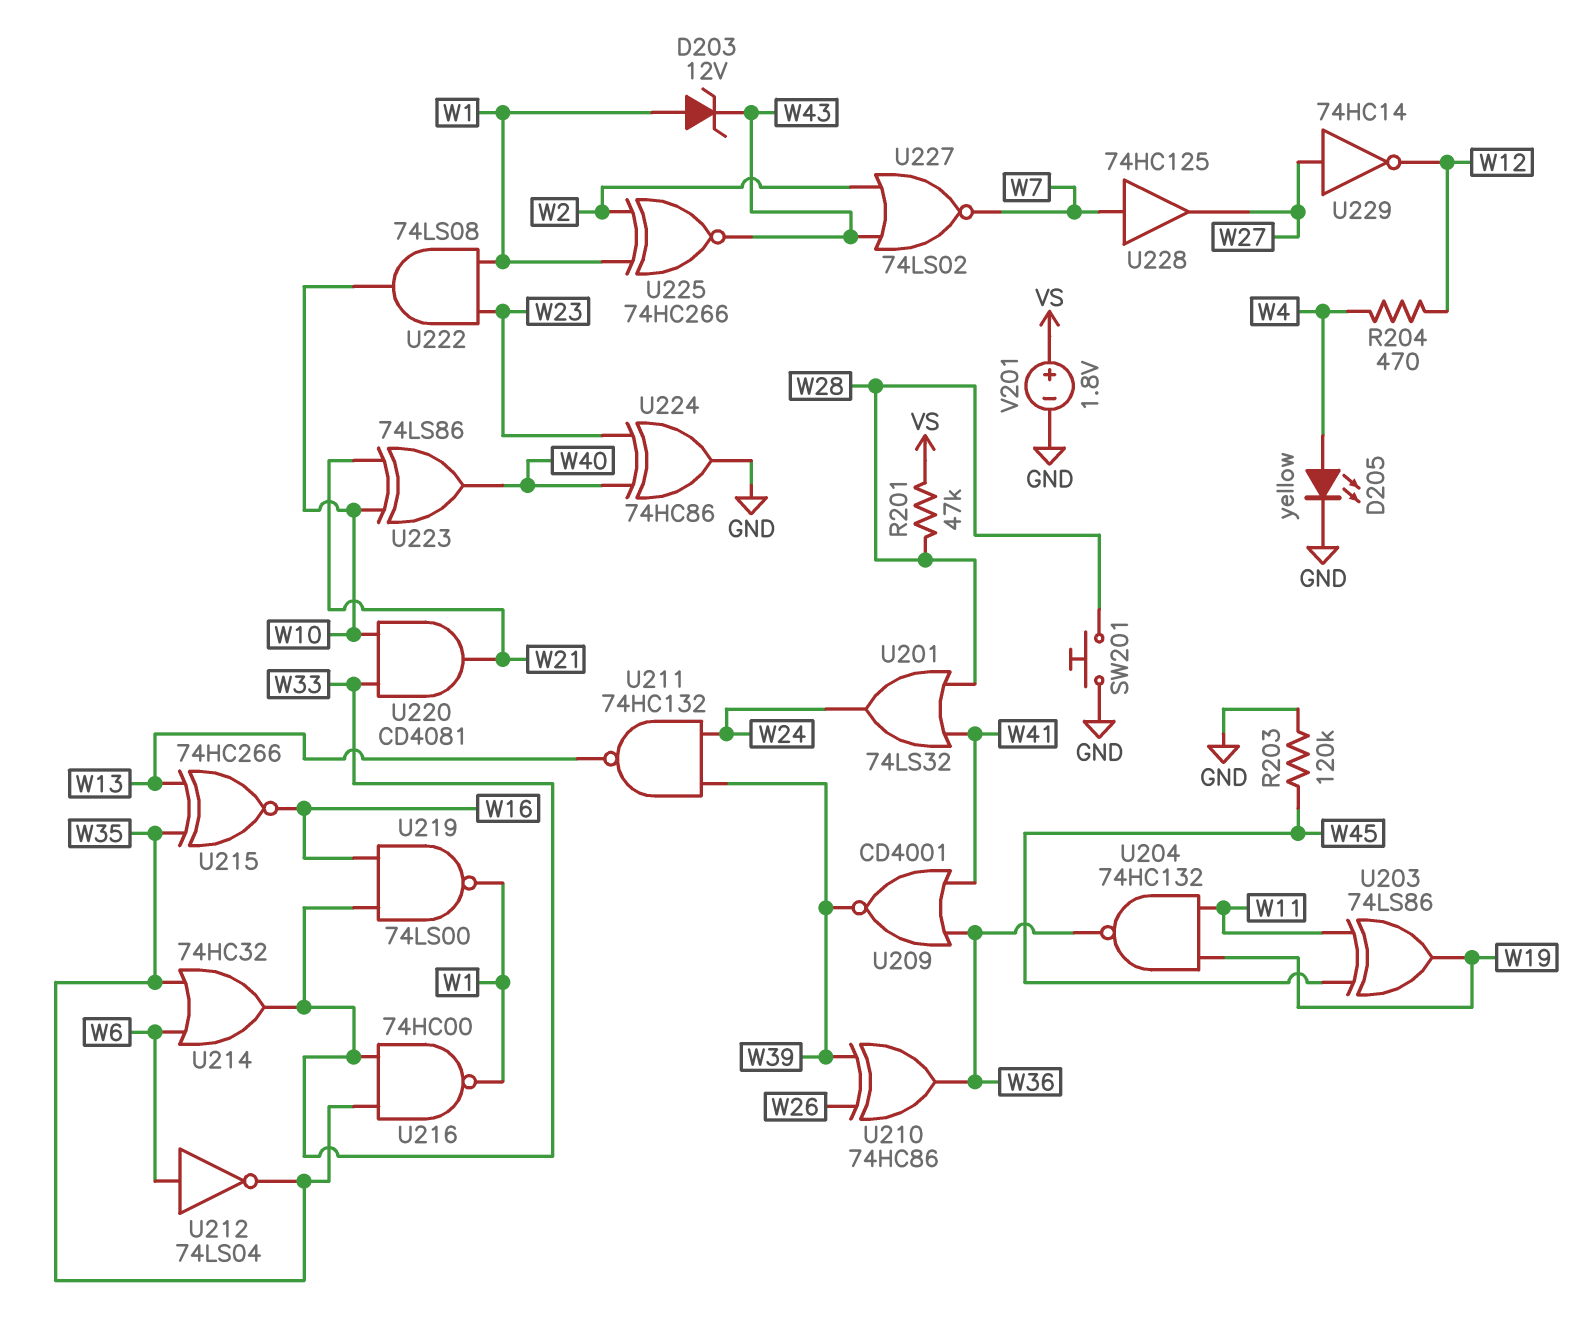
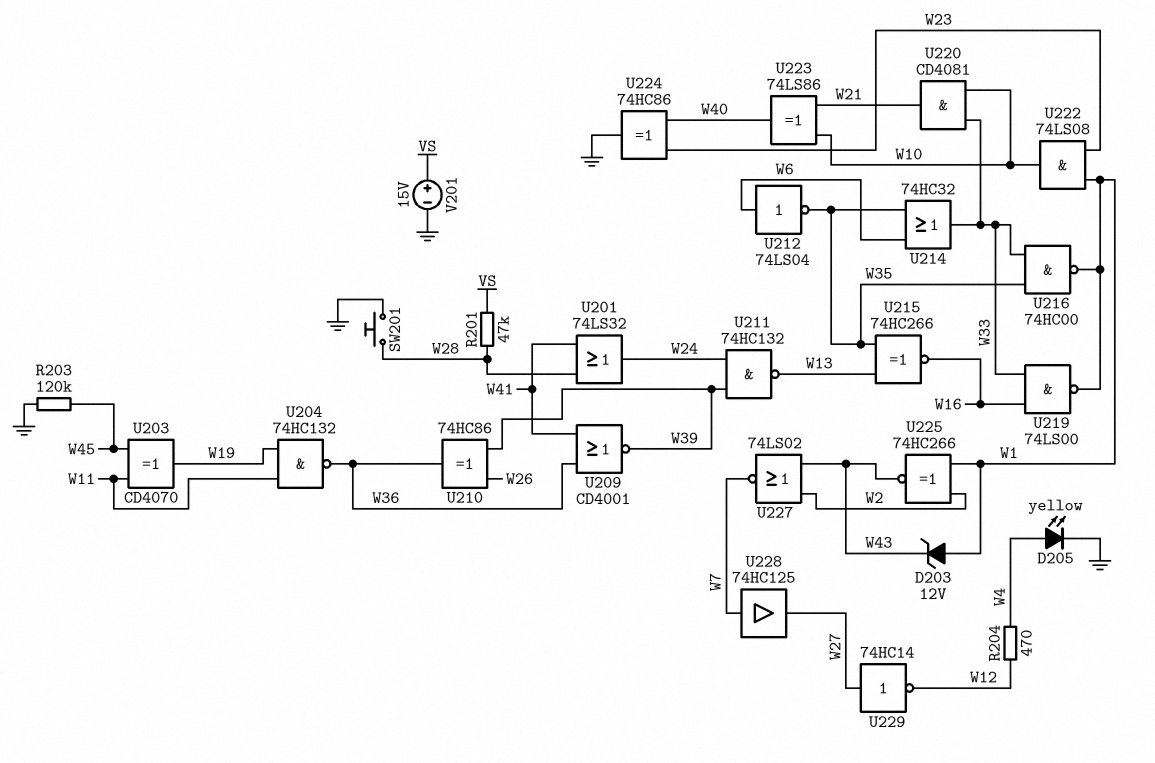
U203: XOR 74LS86 (in W11, in W45, out W19) -> XOR CD4070 (in W11, in W45, out W19)
V201: 1.8V (plus VS, minus GND) -> 15V (plus VS, minus GND)

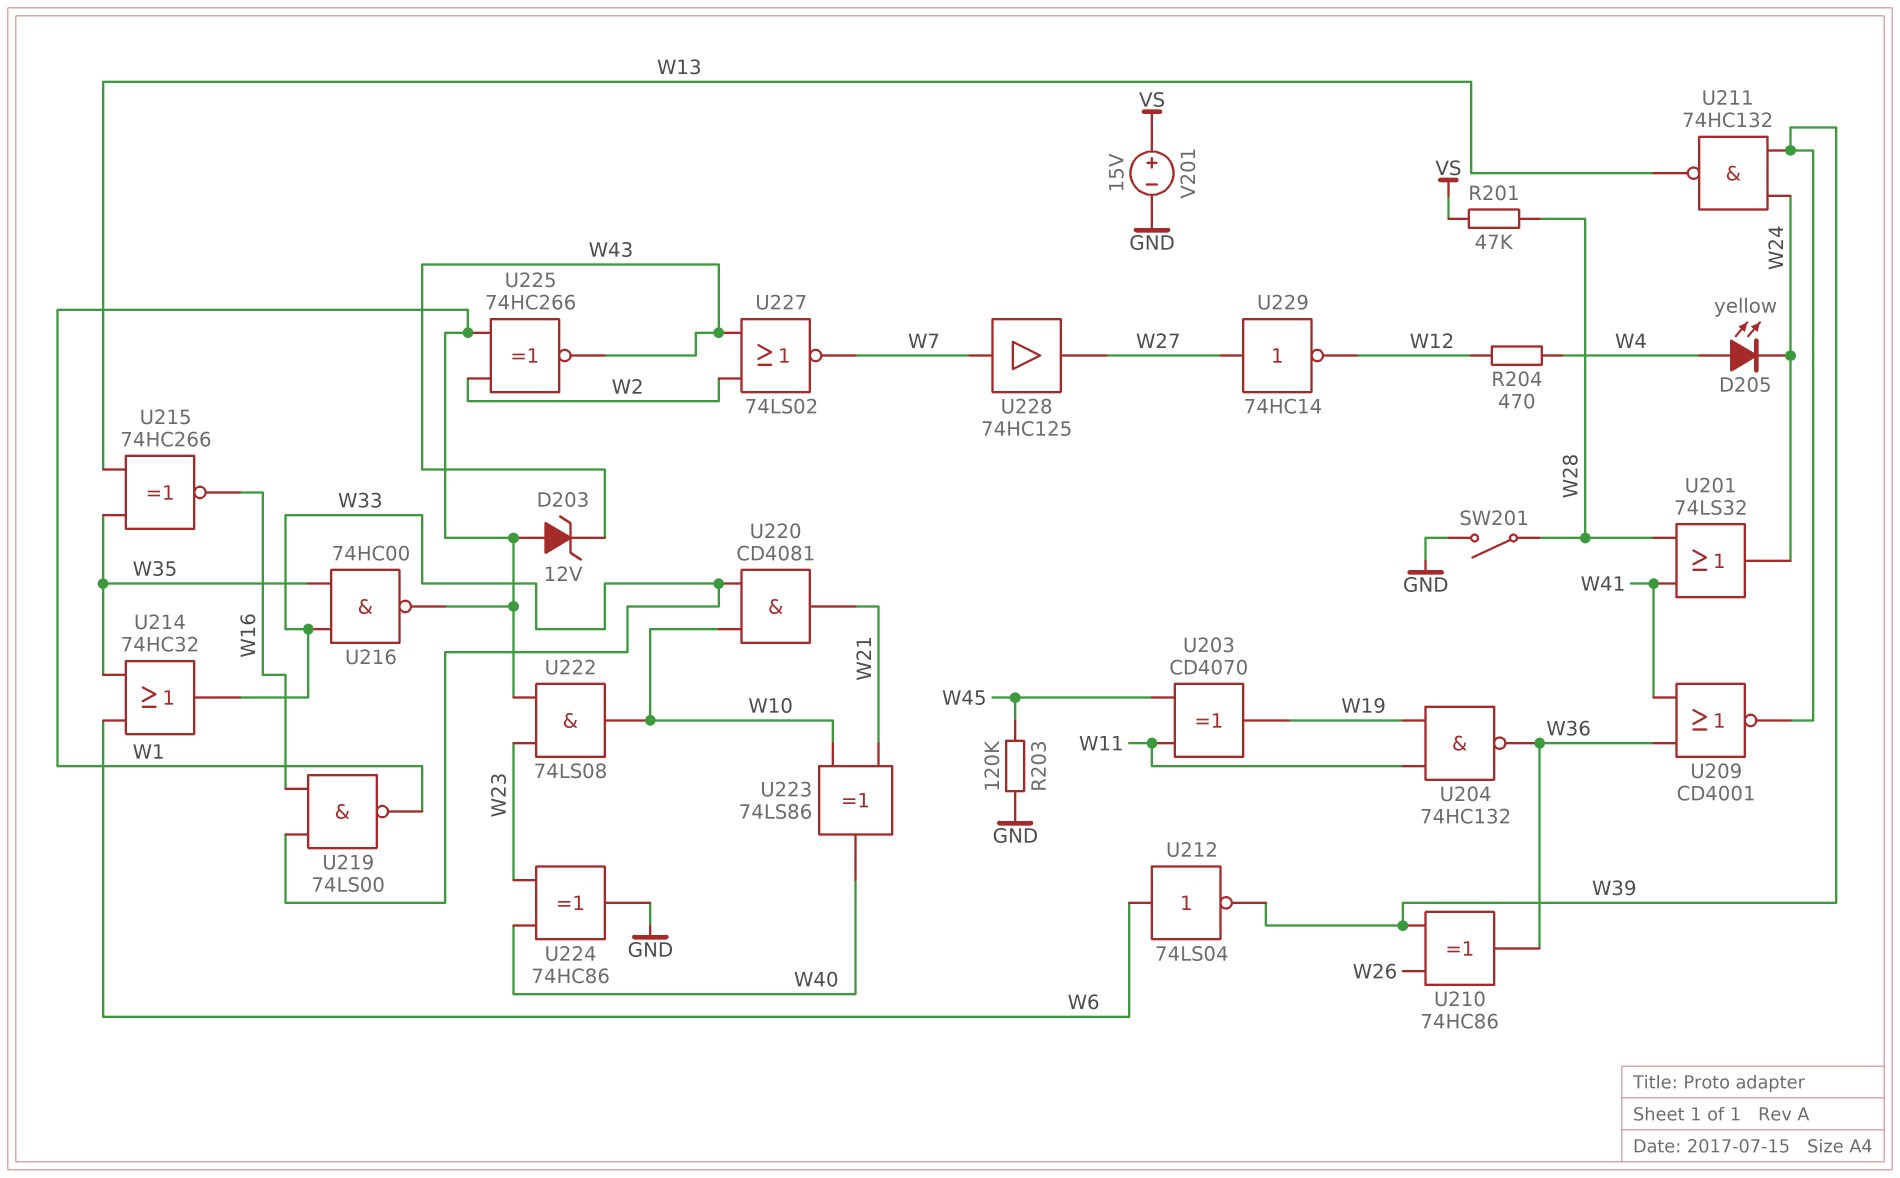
D205: LED yellow (A W4, K GND) -> LED yellow (A W4, K W24)
SW201: button (GND, W28) -> switch (GND, W28)
U212: NOT 74LS04 (in W6, out W35) -> NOT 74LS04 (in W6, out W39)

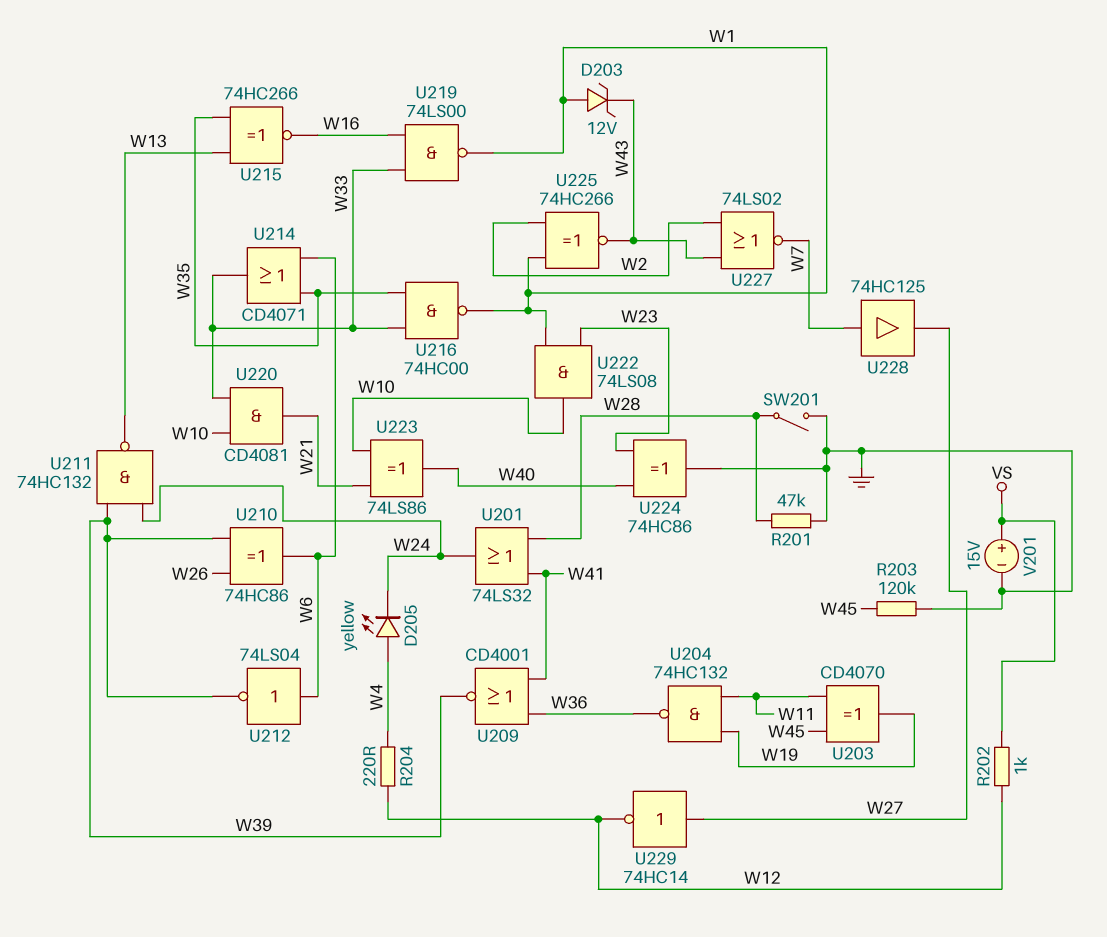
R201: 47k (VS, W28) -> 47k (GND, W28)
R202: none -> 1k (VS, W12)
R204: 470 (W4, W12) -> 220 (W4, W12)
U210: XOR 74HC86 (in W26, in W39, out W36) -> XOR 74HC86 (in W26, in W39, out W6)
U214: OR 74HC32 (in W6, in W35, out W33) -> OR CD4071 (in W6, in W35, out W33)

